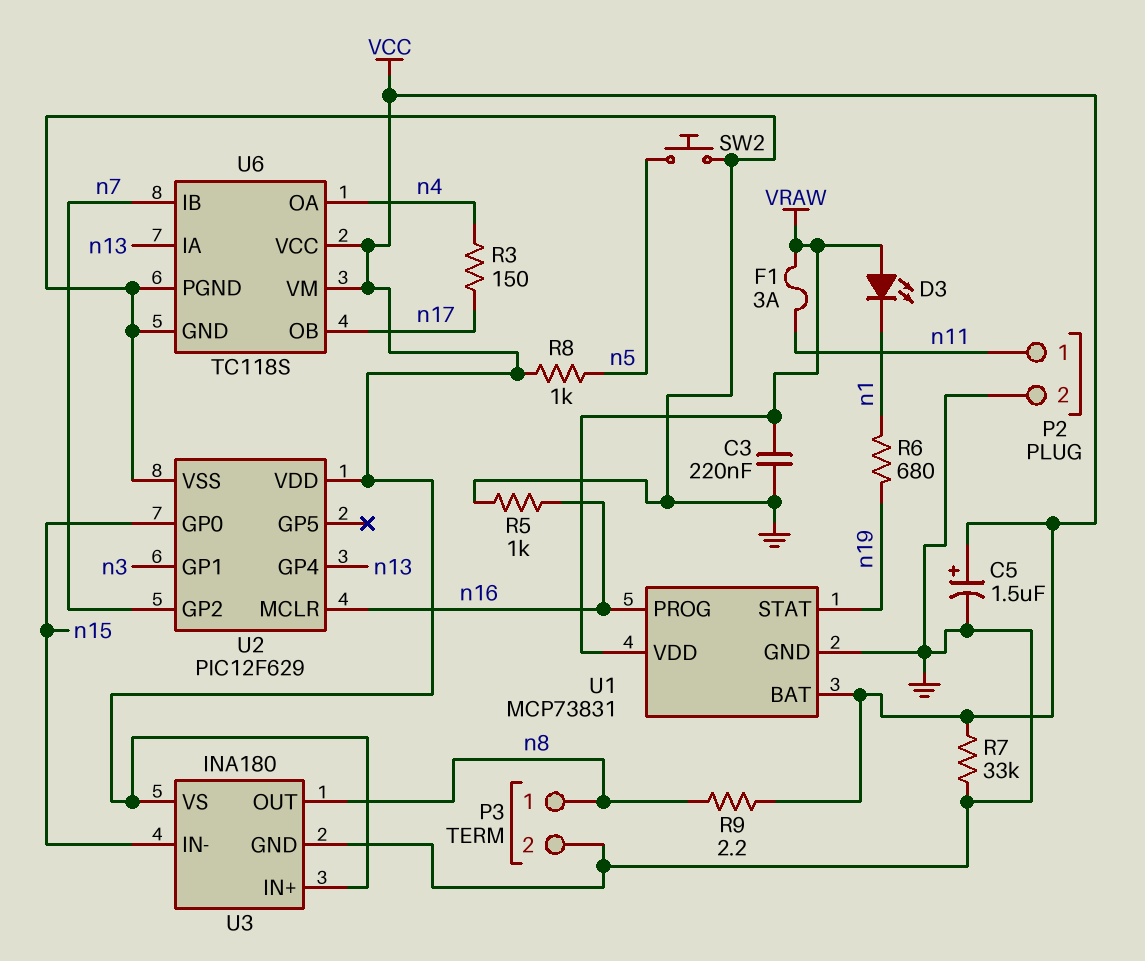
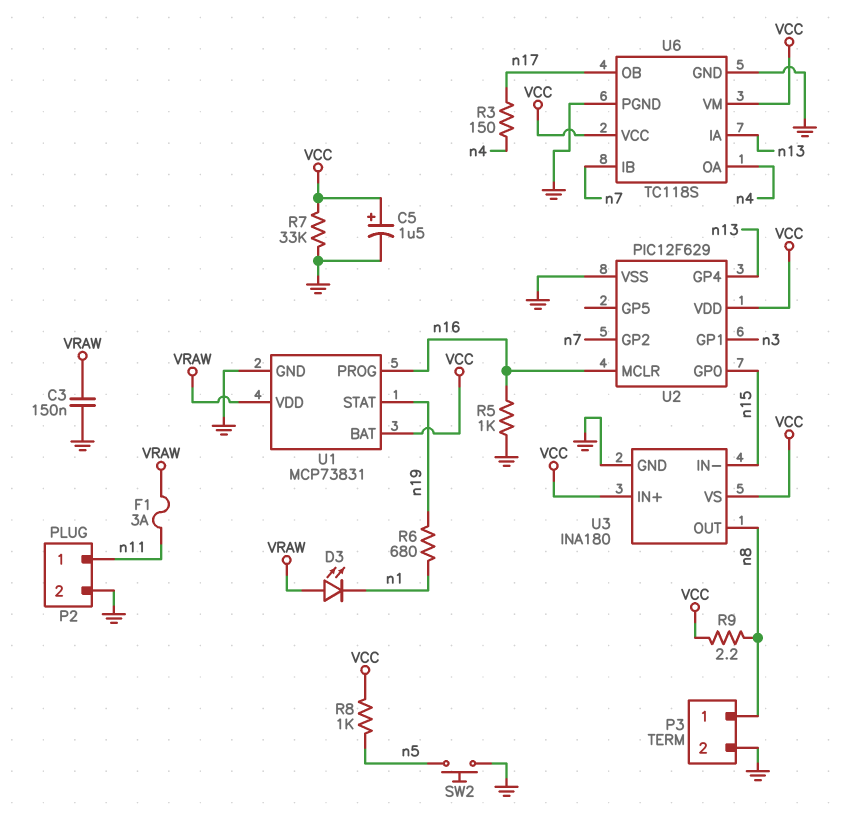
C3: 220nF (GND, VRAW) -> 150nF (GND, VRAW)

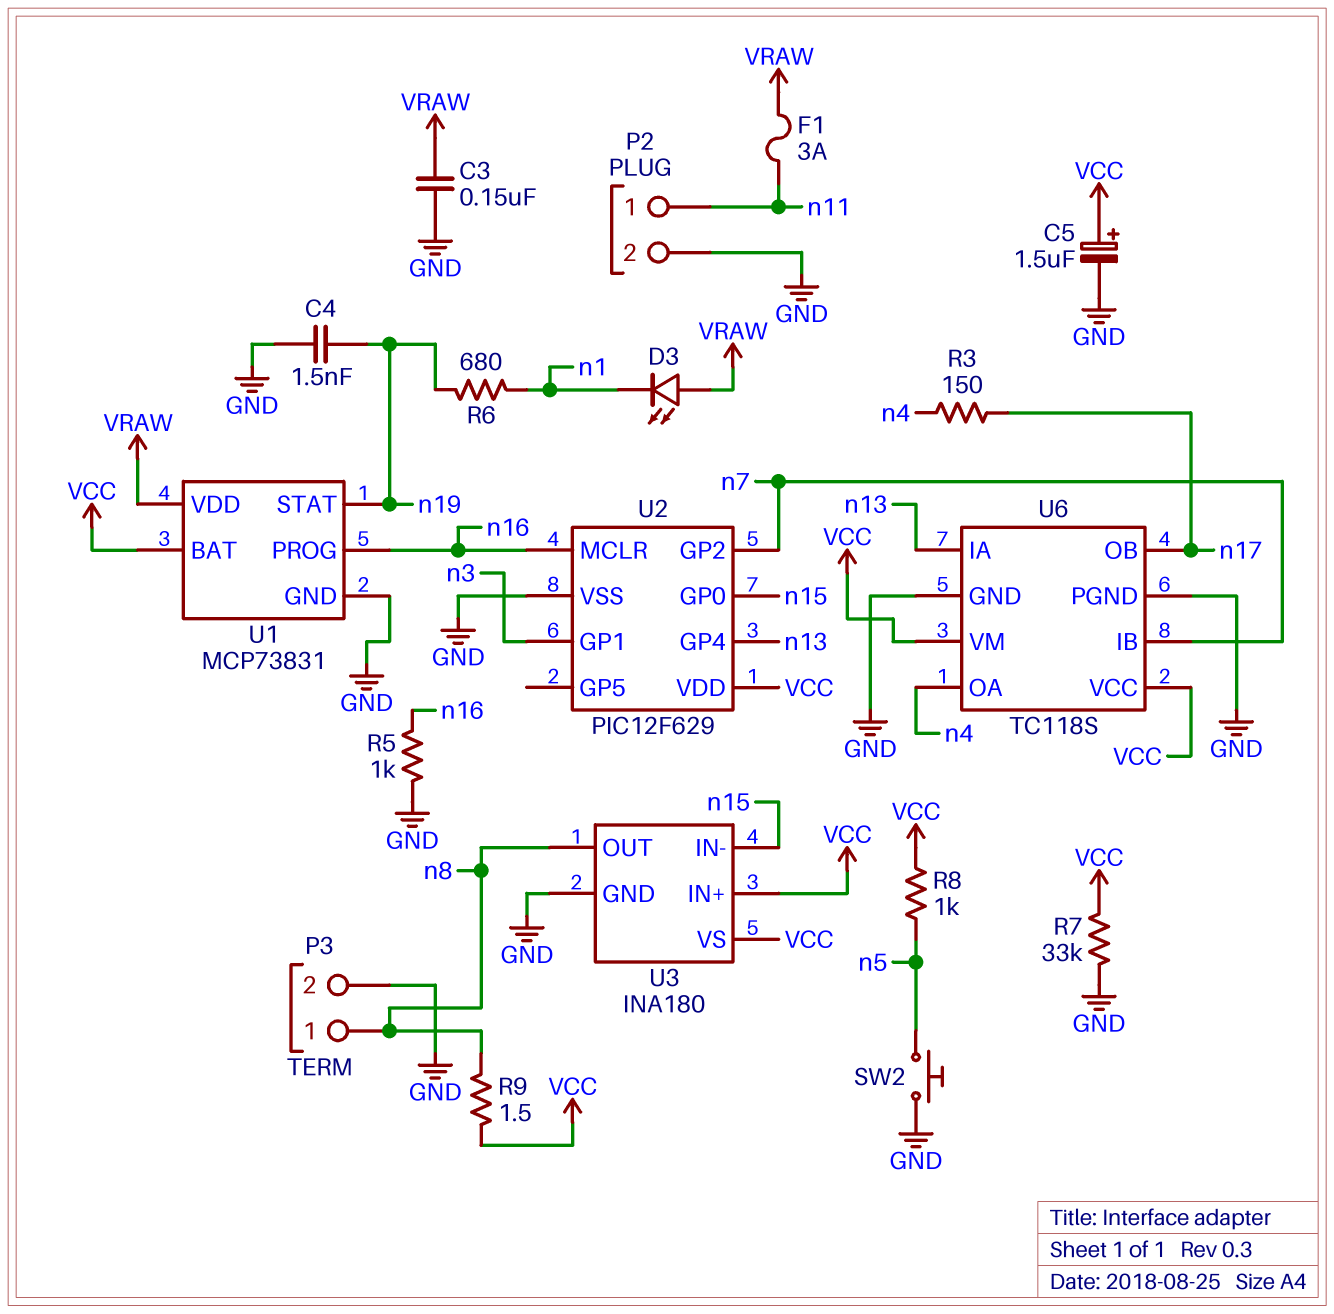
C4: none -> 1.5nF (GND, n19)
R9: 2.2 (VCC, n8) -> 1.5 (VCC, n8)

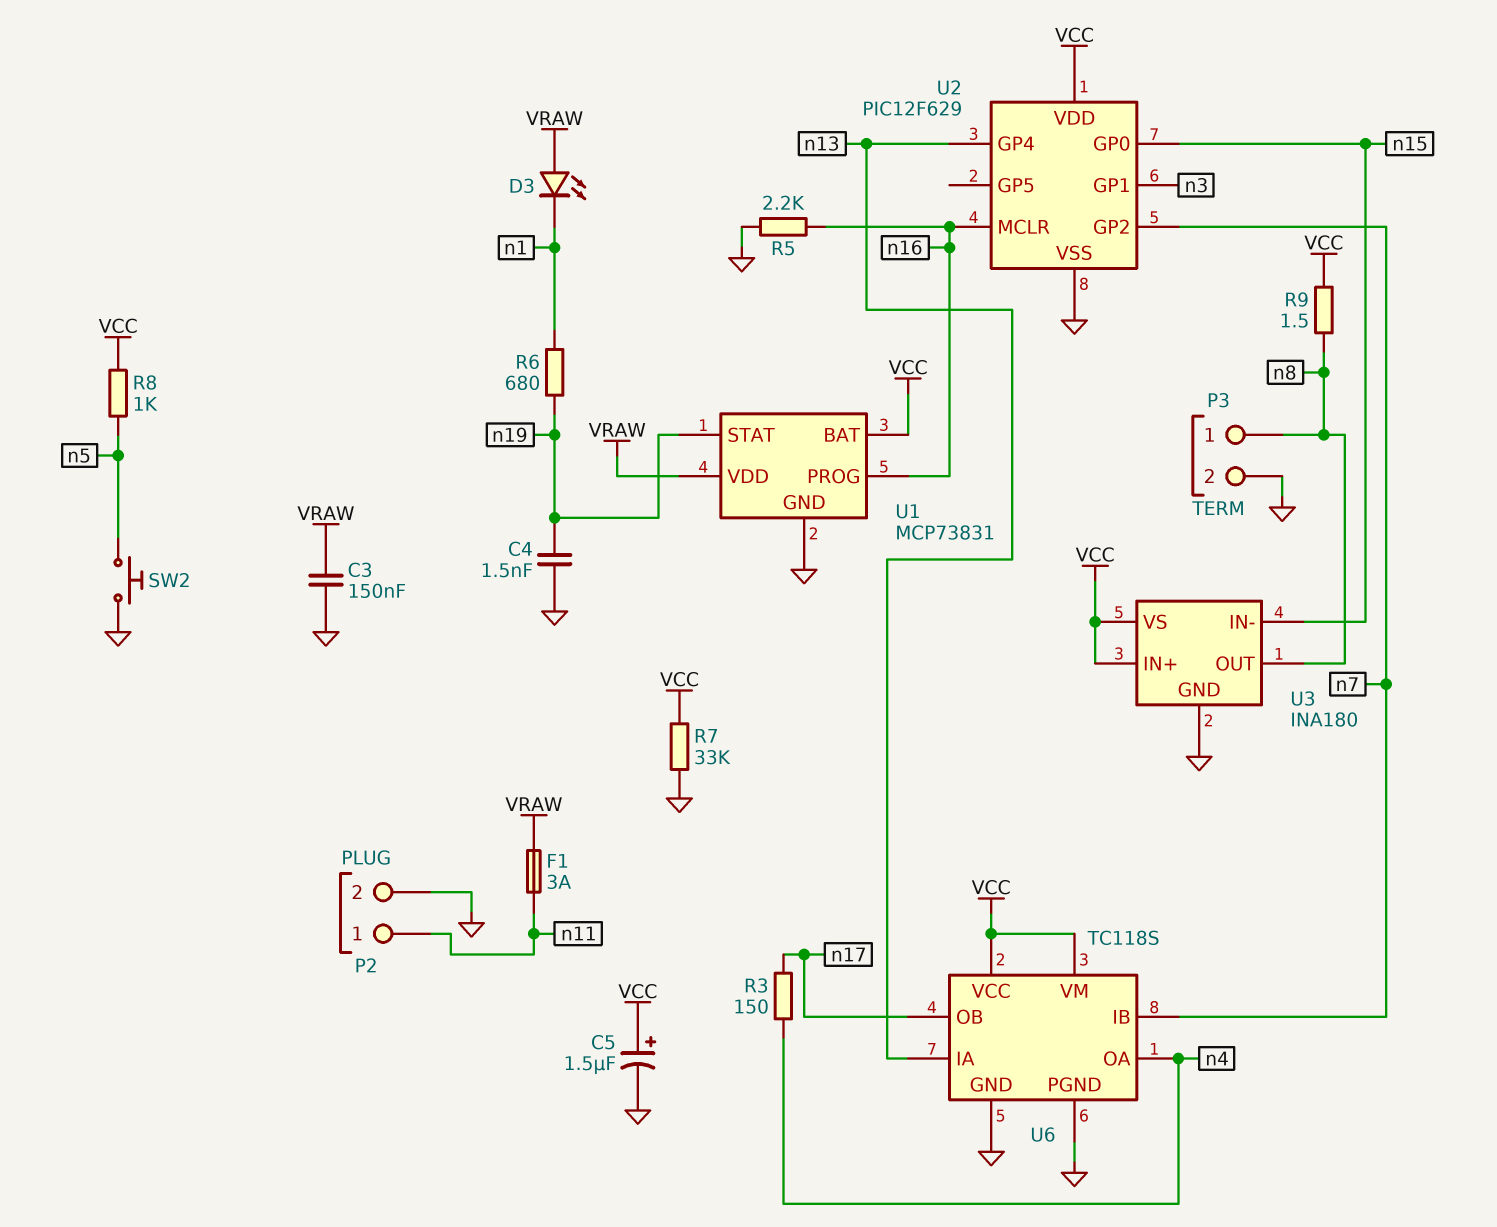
R5: 1k (GND, n16) -> 2.2k (GND, n16)

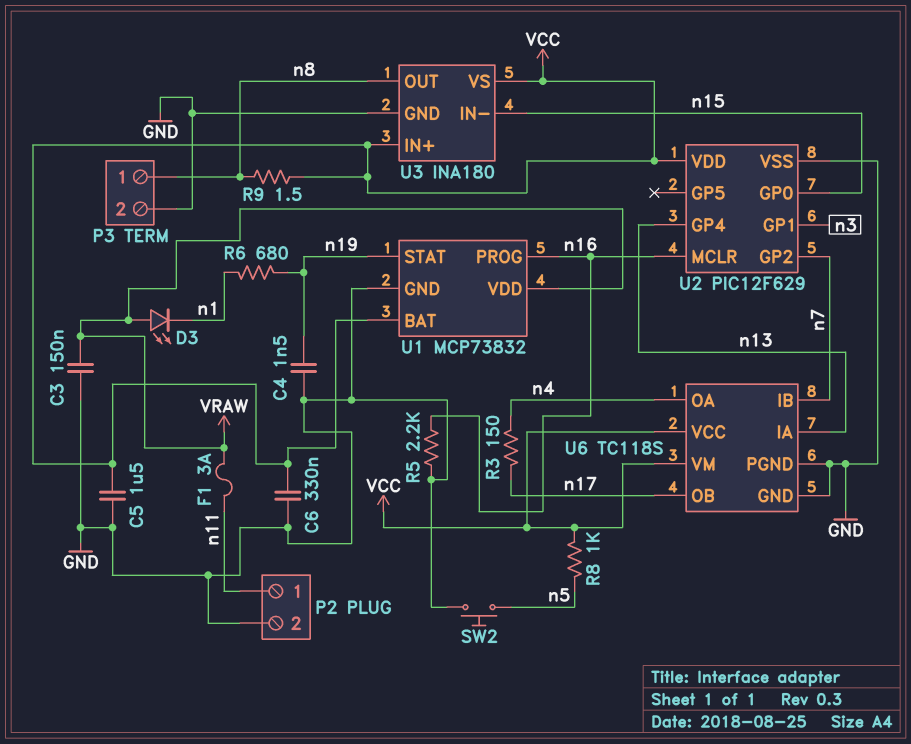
C5: 1.5uF (plus VCC, minus GND) -> 1.5uF (GND, VCC)
C6: none -> 330nF (GND, VCC)
R7: 33k (GND, VCC) -> none
U1: MCP73831 -> MCP73832

